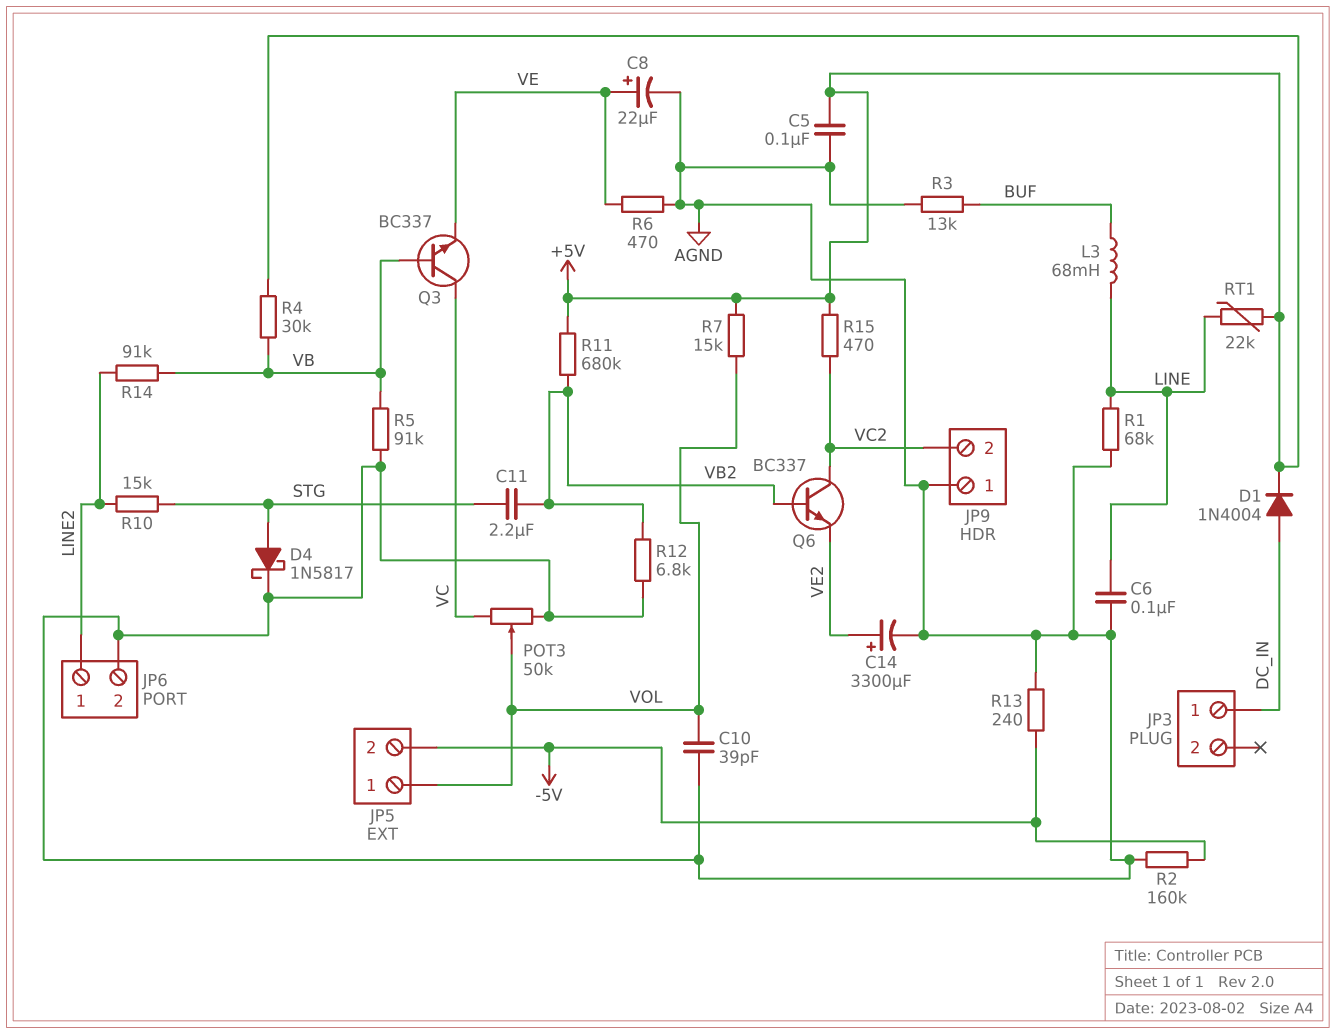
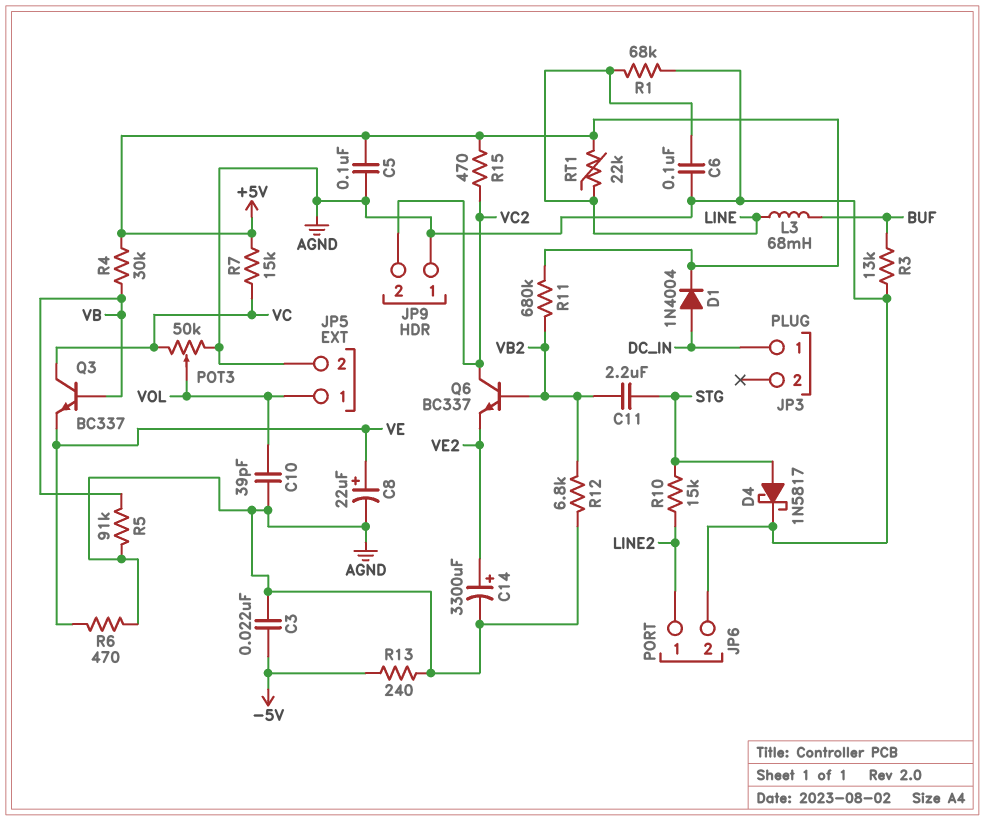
C3: none -> 22nF (-5V, AGND)
JP5 pin 2: -5V -> AGND
R2: 160k (-5V, AGND) -> none
R7: 15k (+5V, VOL) -> 15k (+5V, VC)
R14: 91k (LINE2, VB) -> none

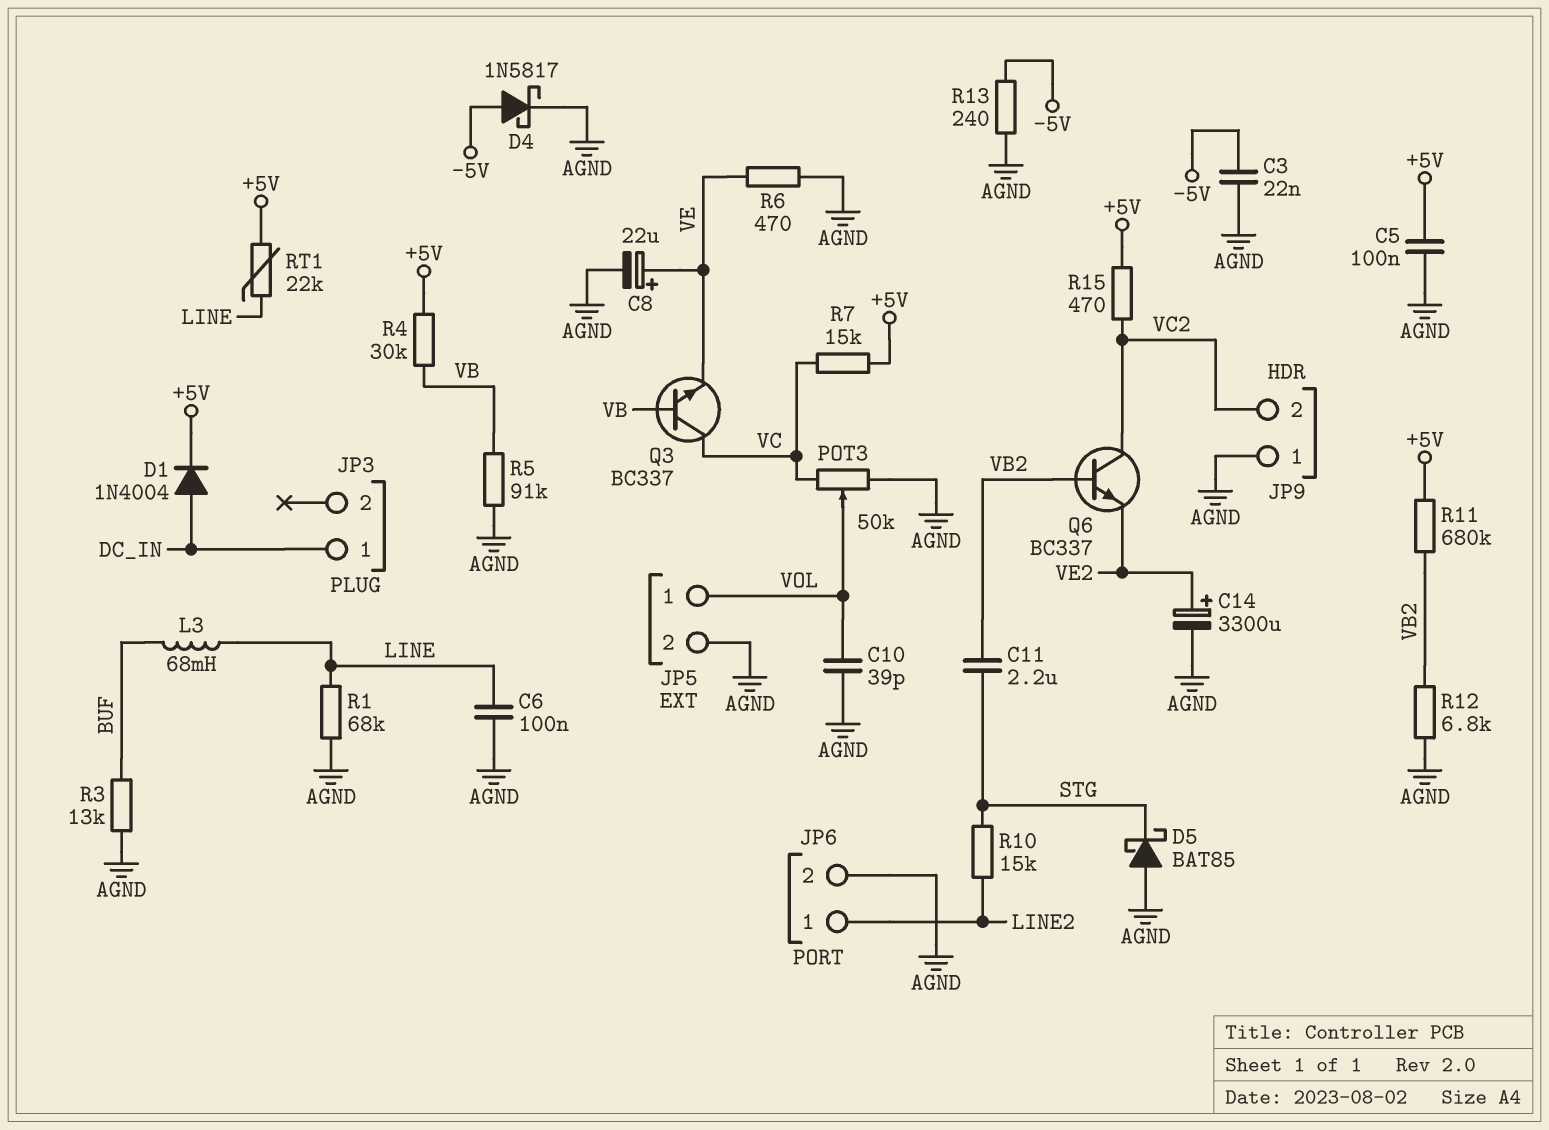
D4: schottky 1N5817 (A STG, K AGND) -> schottky 1N5817 (A -5V, K AGND)
D5: none -> schottky BAT85 (A AGND, K STG)

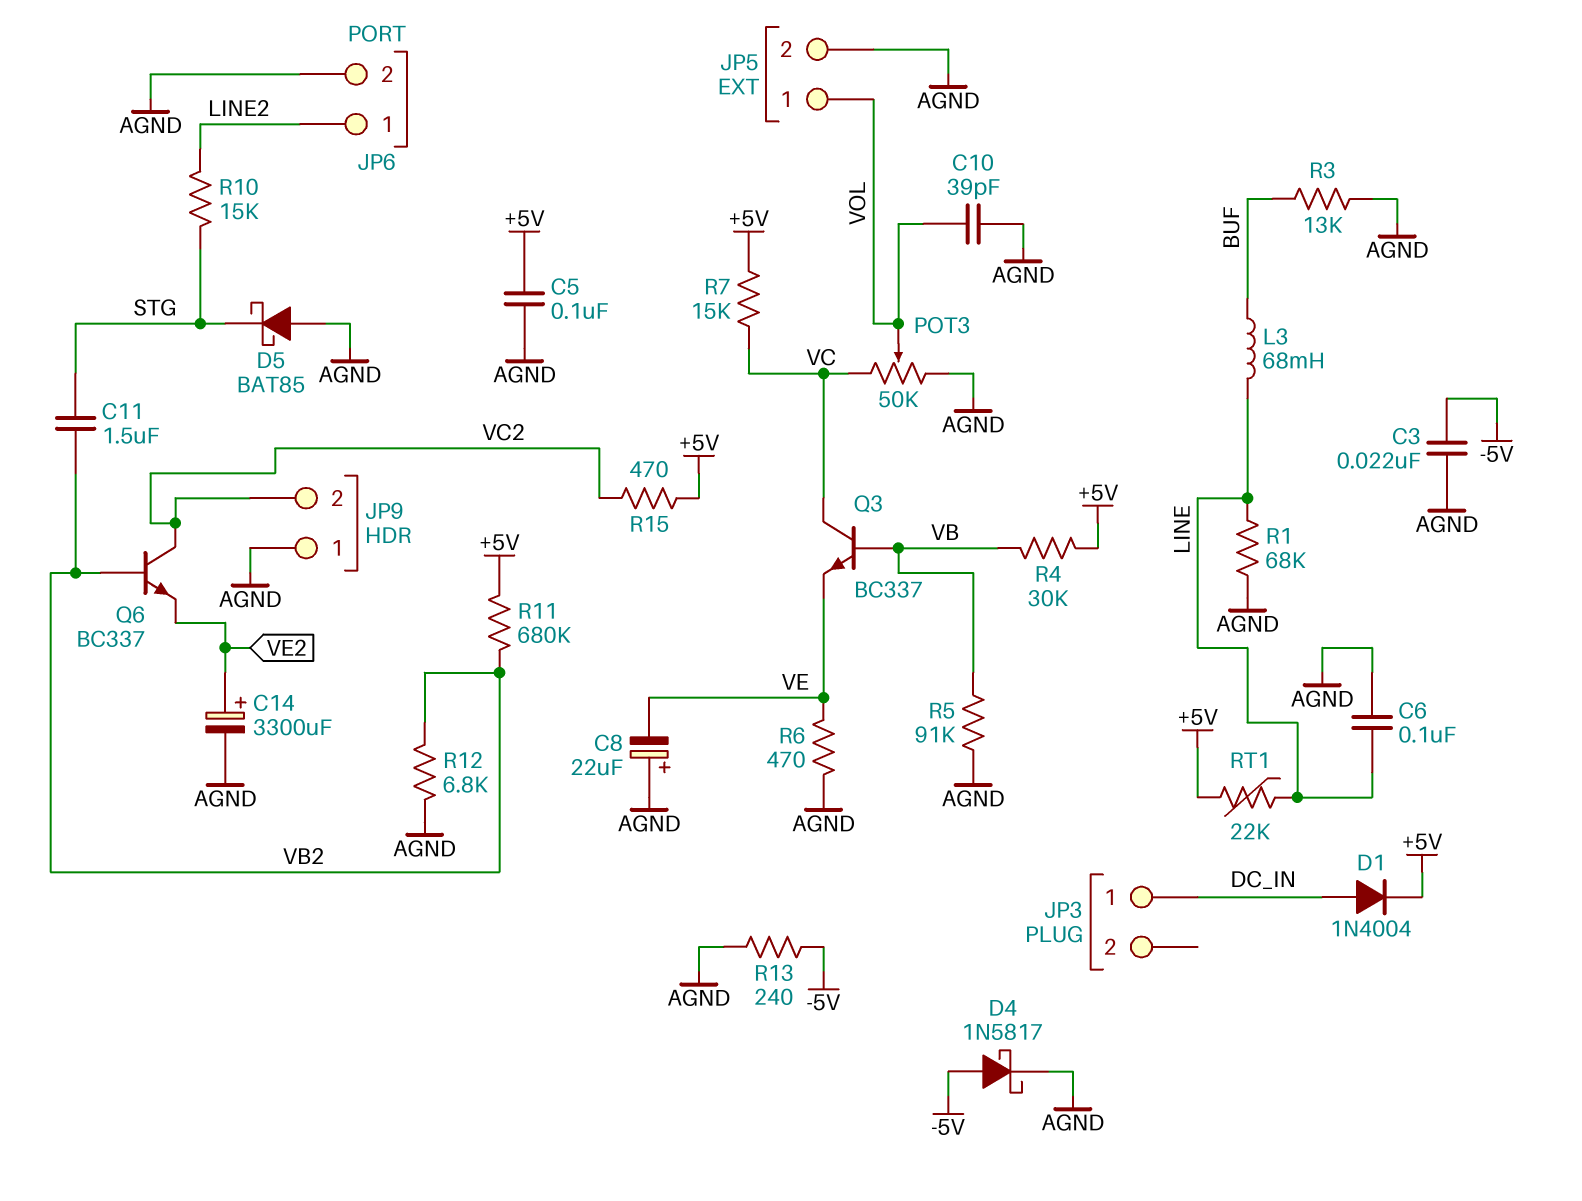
C8: 22uF (plus VE, minus AGND) -> 22uF (plus AGND, minus VE)
C11: 2.2uF (STG, VB2) -> 1.5uF (STG, VB2)

